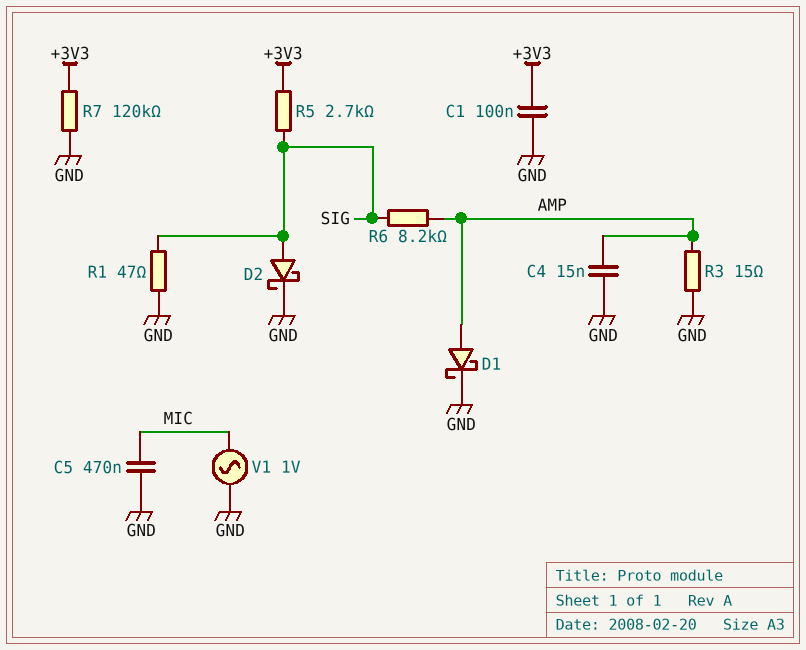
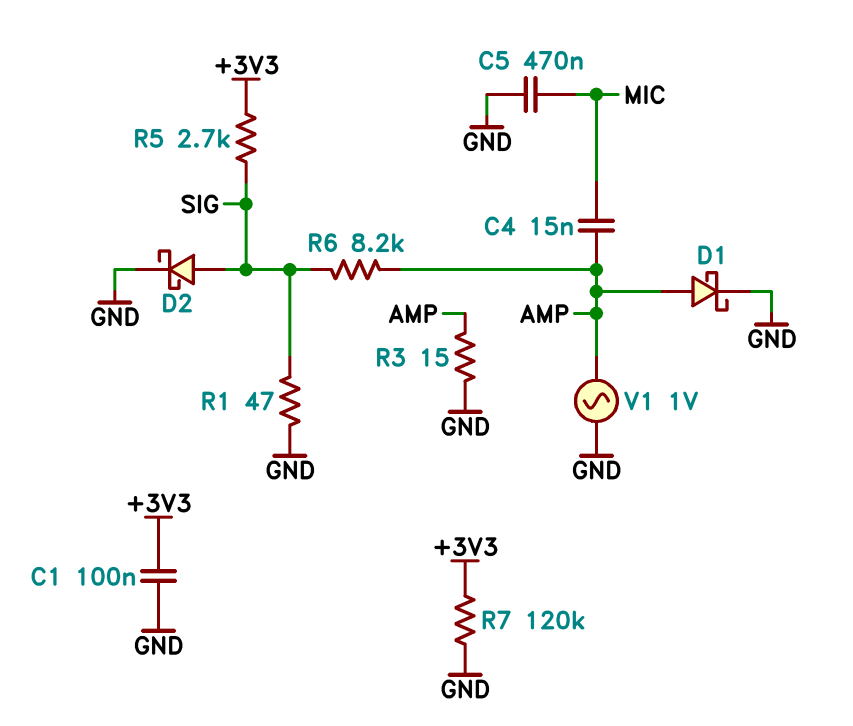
C4: 15nF (AMP, GND) -> 15nF (AMP, MIC)
V1: AC 1V (GND, MIC) -> AC 1V (AMP, GND)

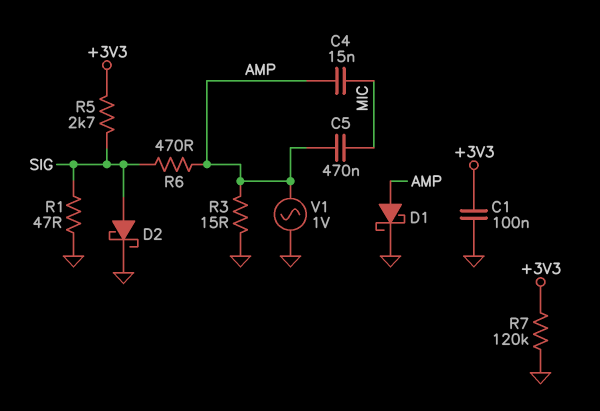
C5: 470nF (GND, MIC) -> 470nF (AMP, MIC)
R6: 8.2k (AMP, SIG) -> 470 (AMP, SIG)

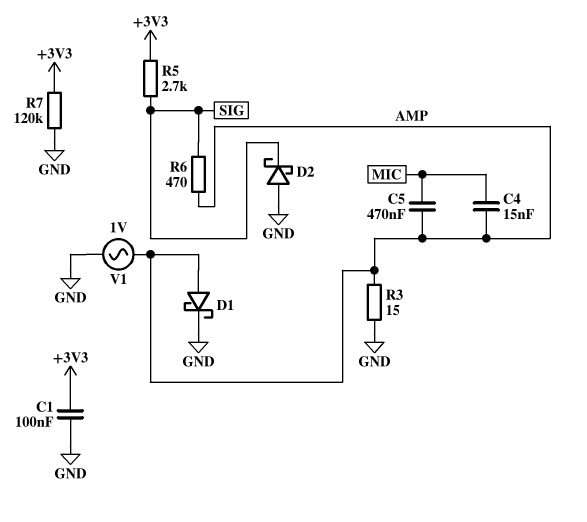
D2: schottky (A SIG, K GND) -> schottky (A GND, K SIG)
R1: 47 (GND, SIG) -> none

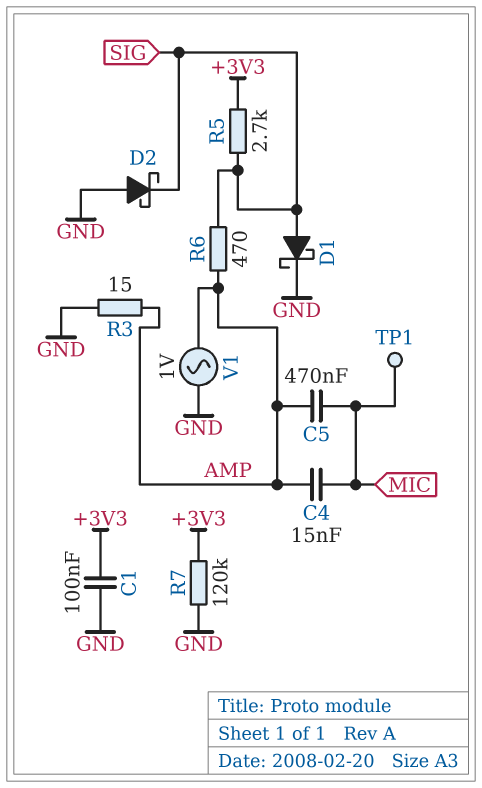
D1: schottky (A AMP, K GND) -> schottky (A SIG, K GND)
TP1: none -> test point (MIC)

